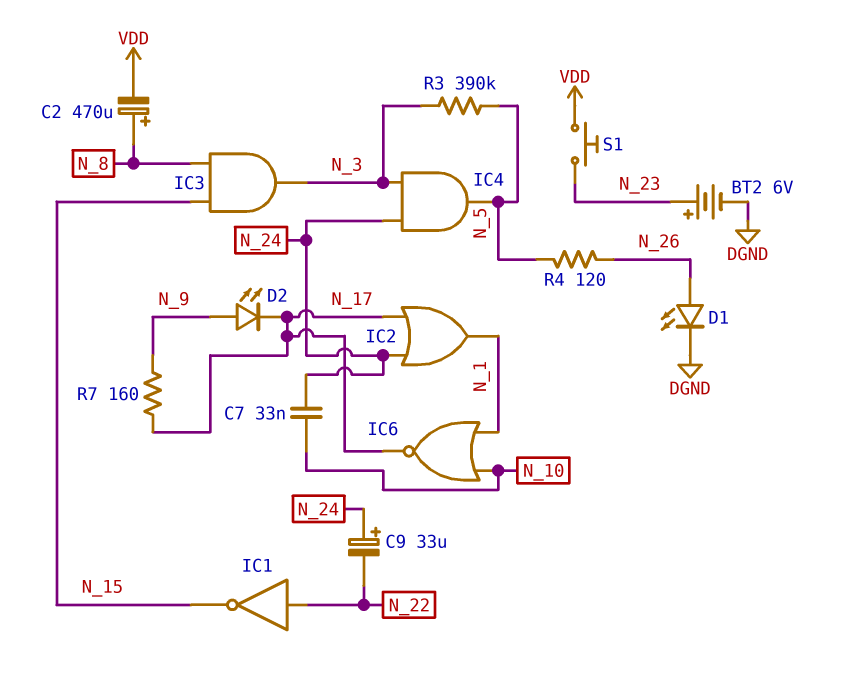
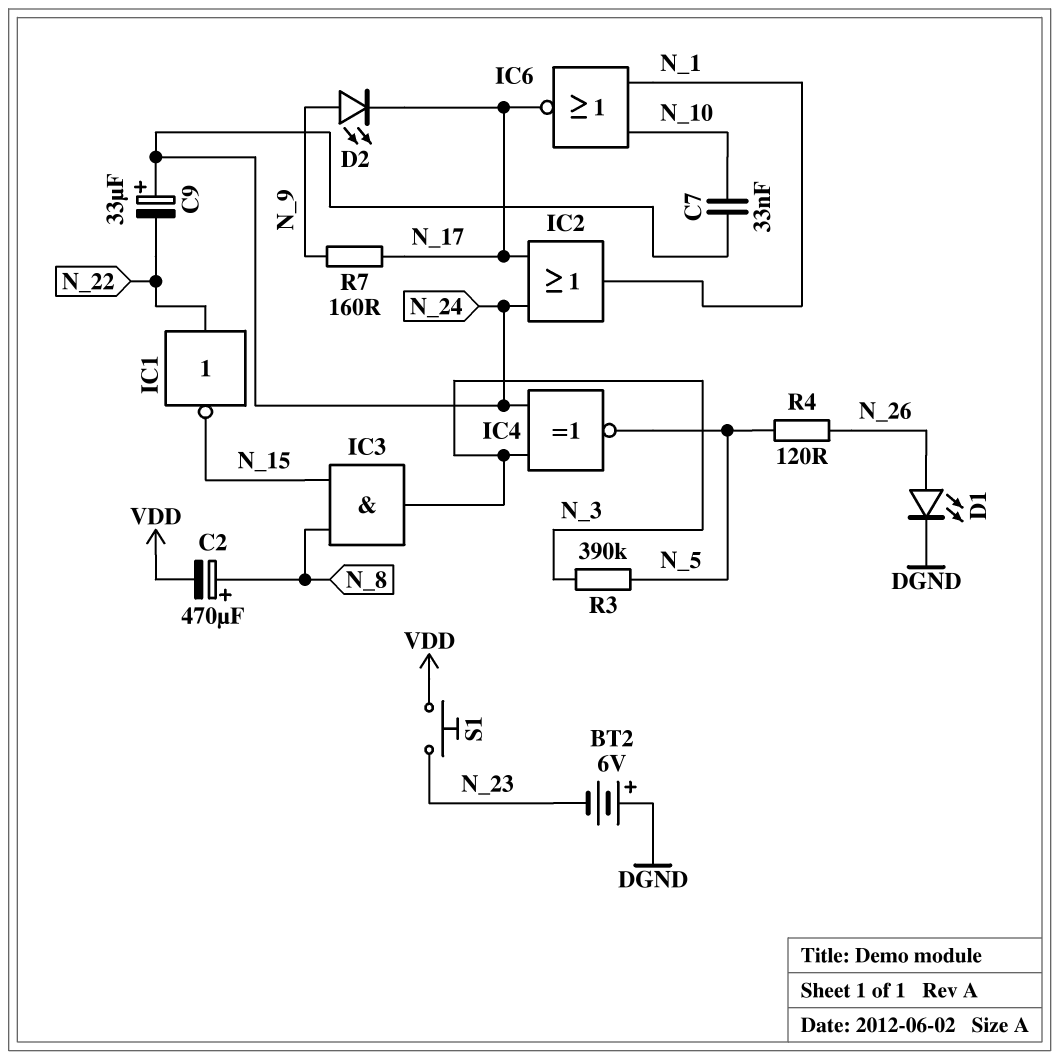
BT2: 6V (plus N_23, minus DGND) -> 6V (plus DGND, minus N_23)
IC4: AND (in N_3, in N_24, out N_5) -> XNOR (in N_3, in N_24, out N_5)

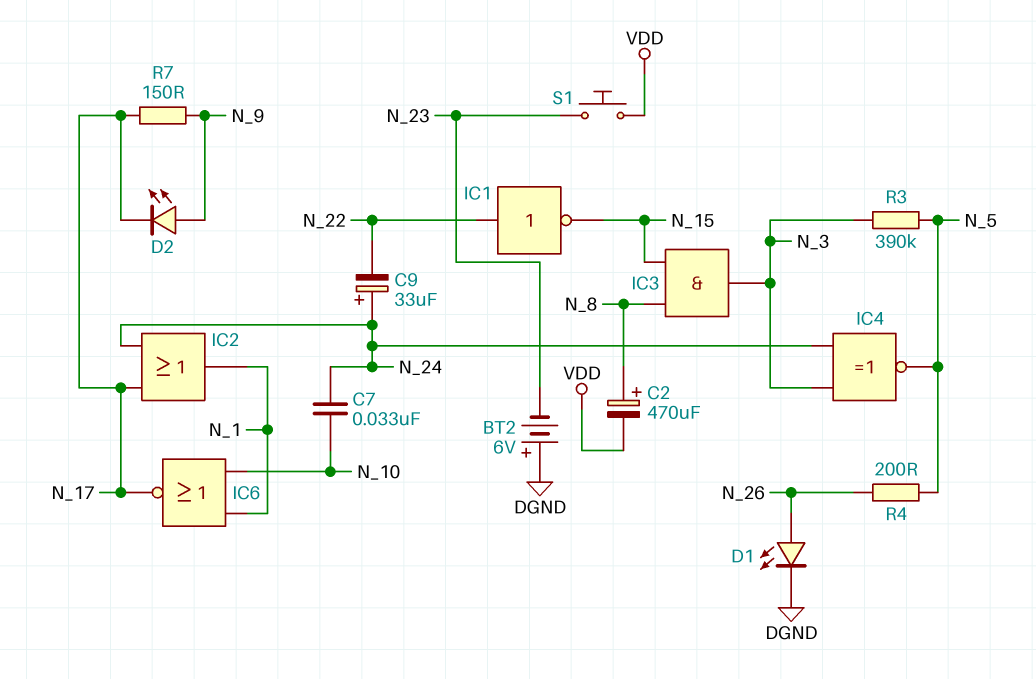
R4: 120 (N_5, N_26) -> 200 (N_5, N_26)
R7: 160 (N_9, N_17) -> 150 (N_9, N_17)

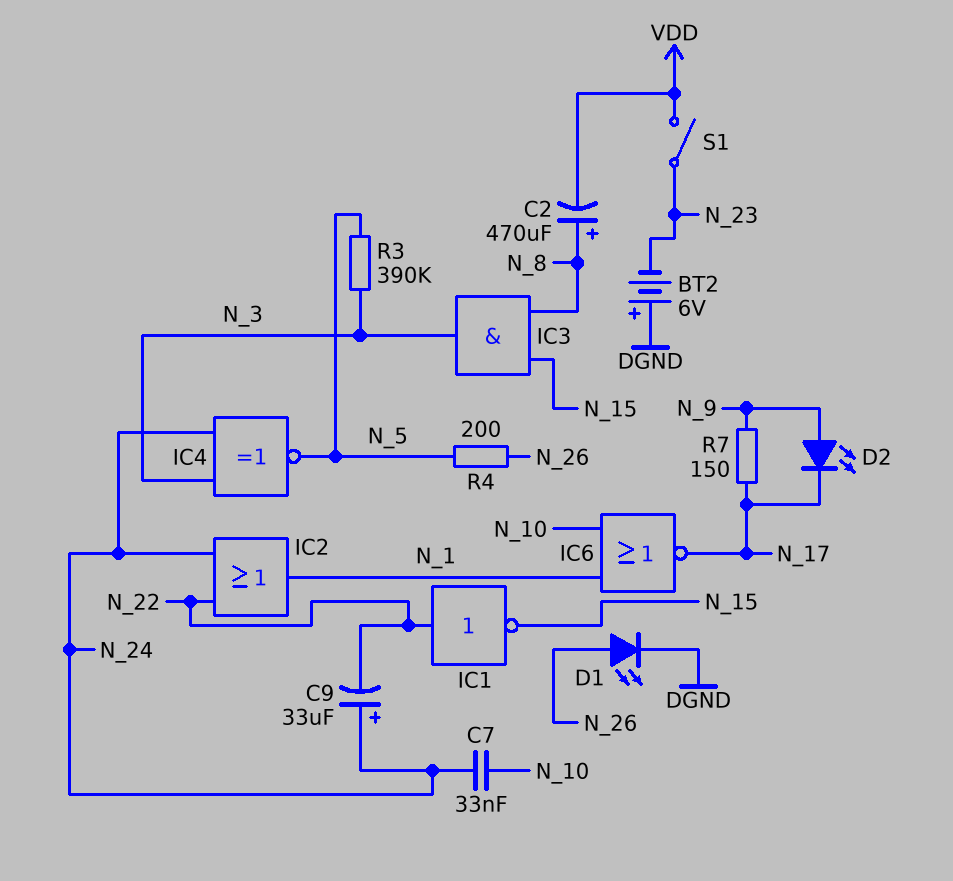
IC2: OR (in N_17, in N_24, out N_1) -> OR (in N_22, in N_24, out N_1)
S1: button (N_23, VDD) -> switch (N_23, VDD)

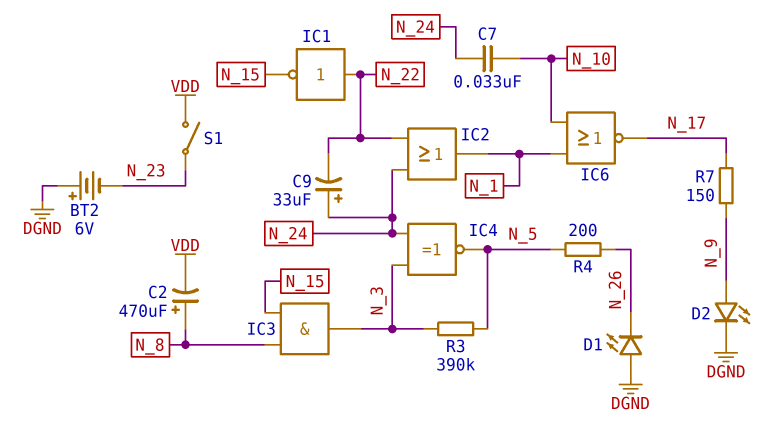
D1: LED (A N_26, K DGND) -> LED (A DGND, K N_26)
D2: LED (A N_9, K N_17) -> LED (A N_9, K DGND)

